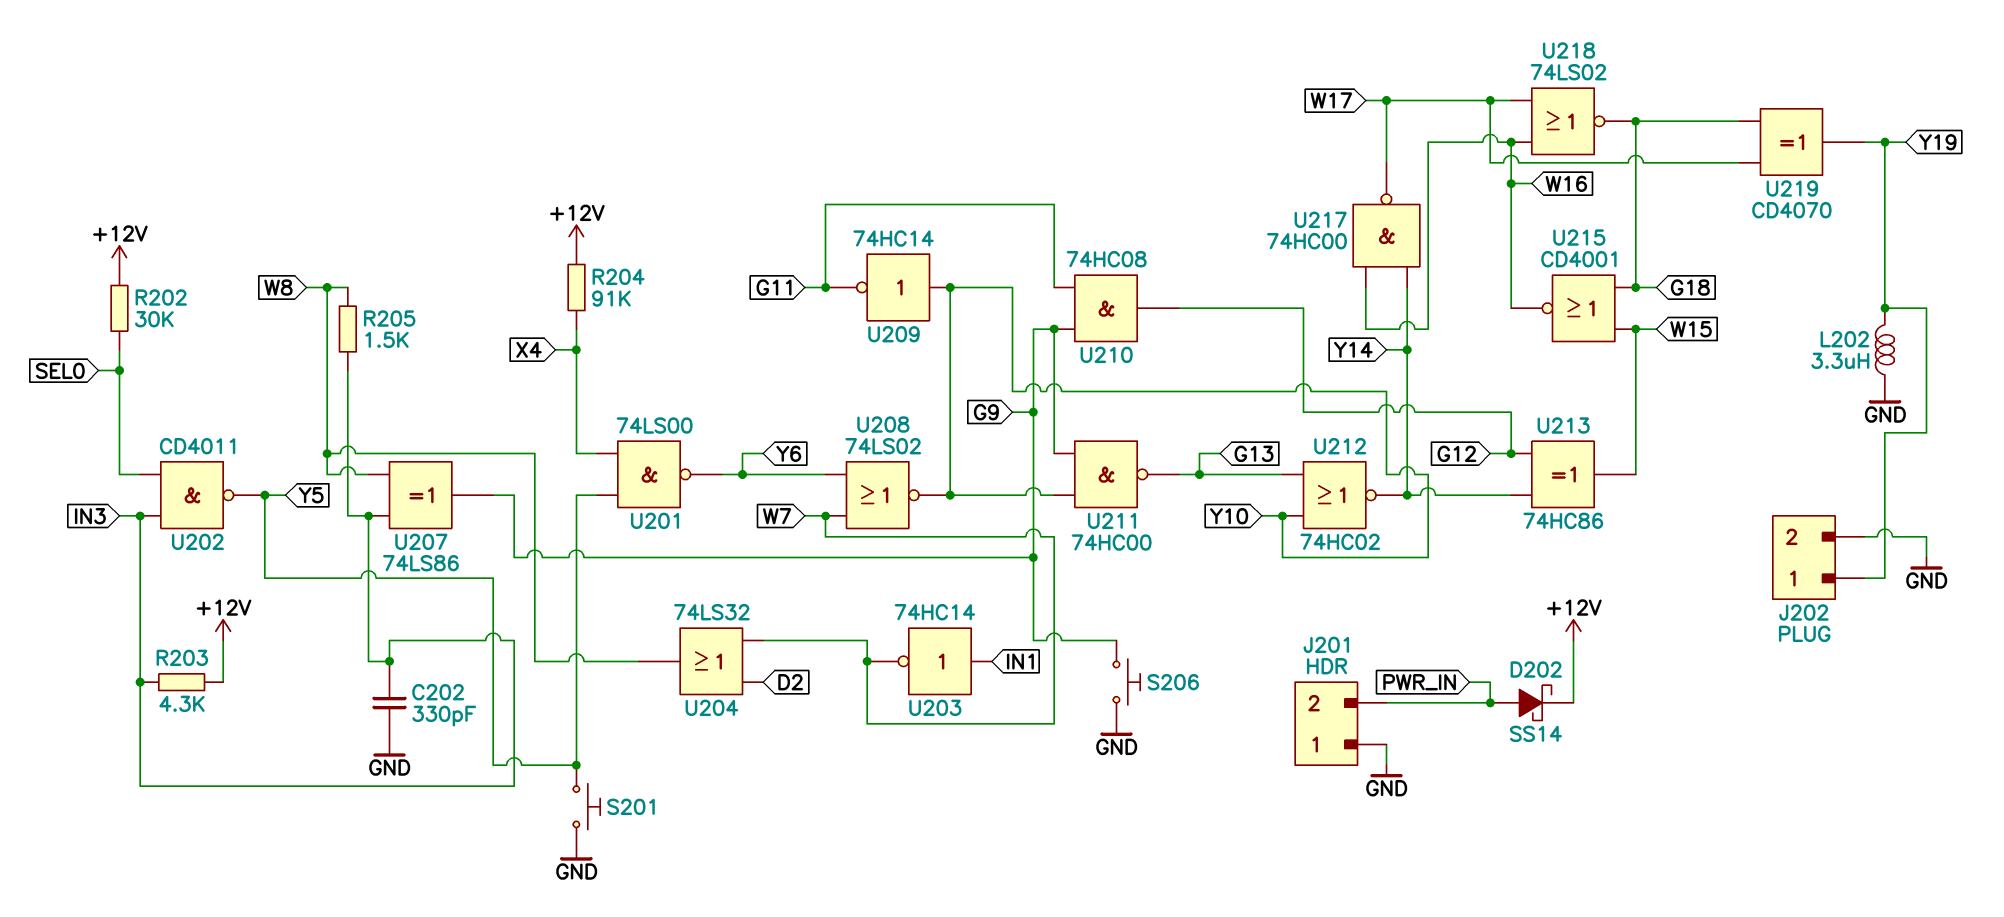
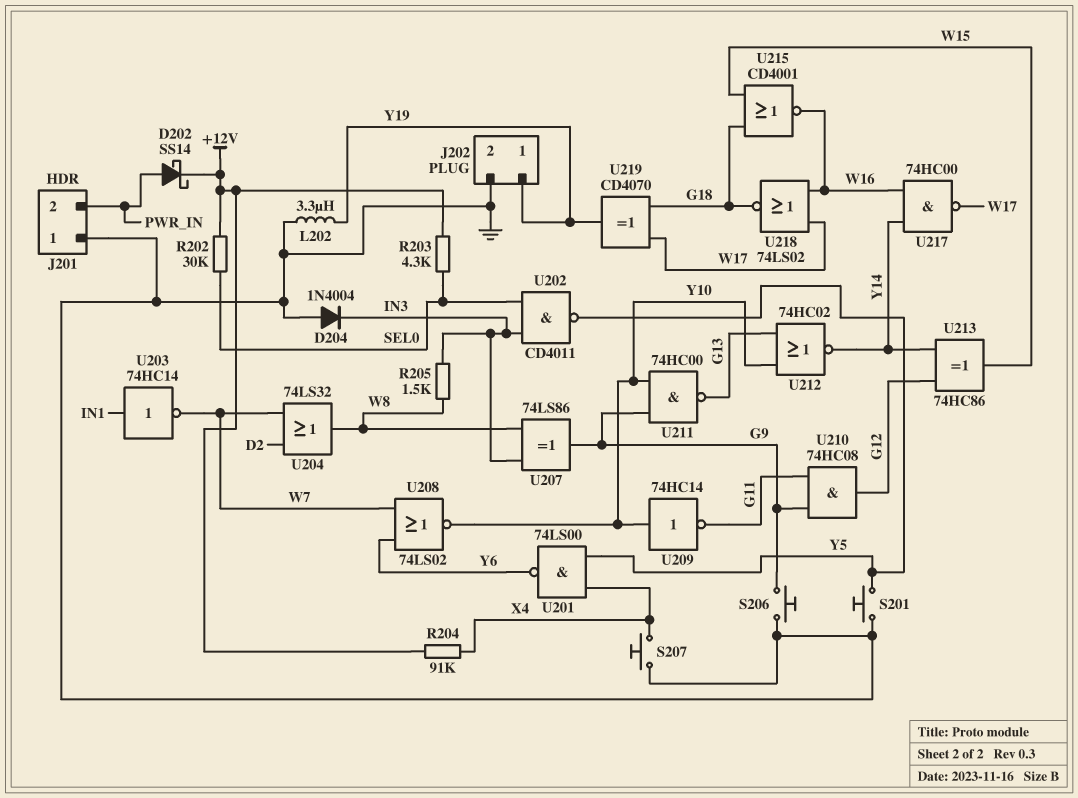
C202: 330pF (GND, IN3) -> none
D204: none -> diode 1N4004 (A GND, K IN3)
R203: 4.3k (+12V, IN3) -> 4.3k (+12V, SEL0)
S207: none -> button (GND, X4)

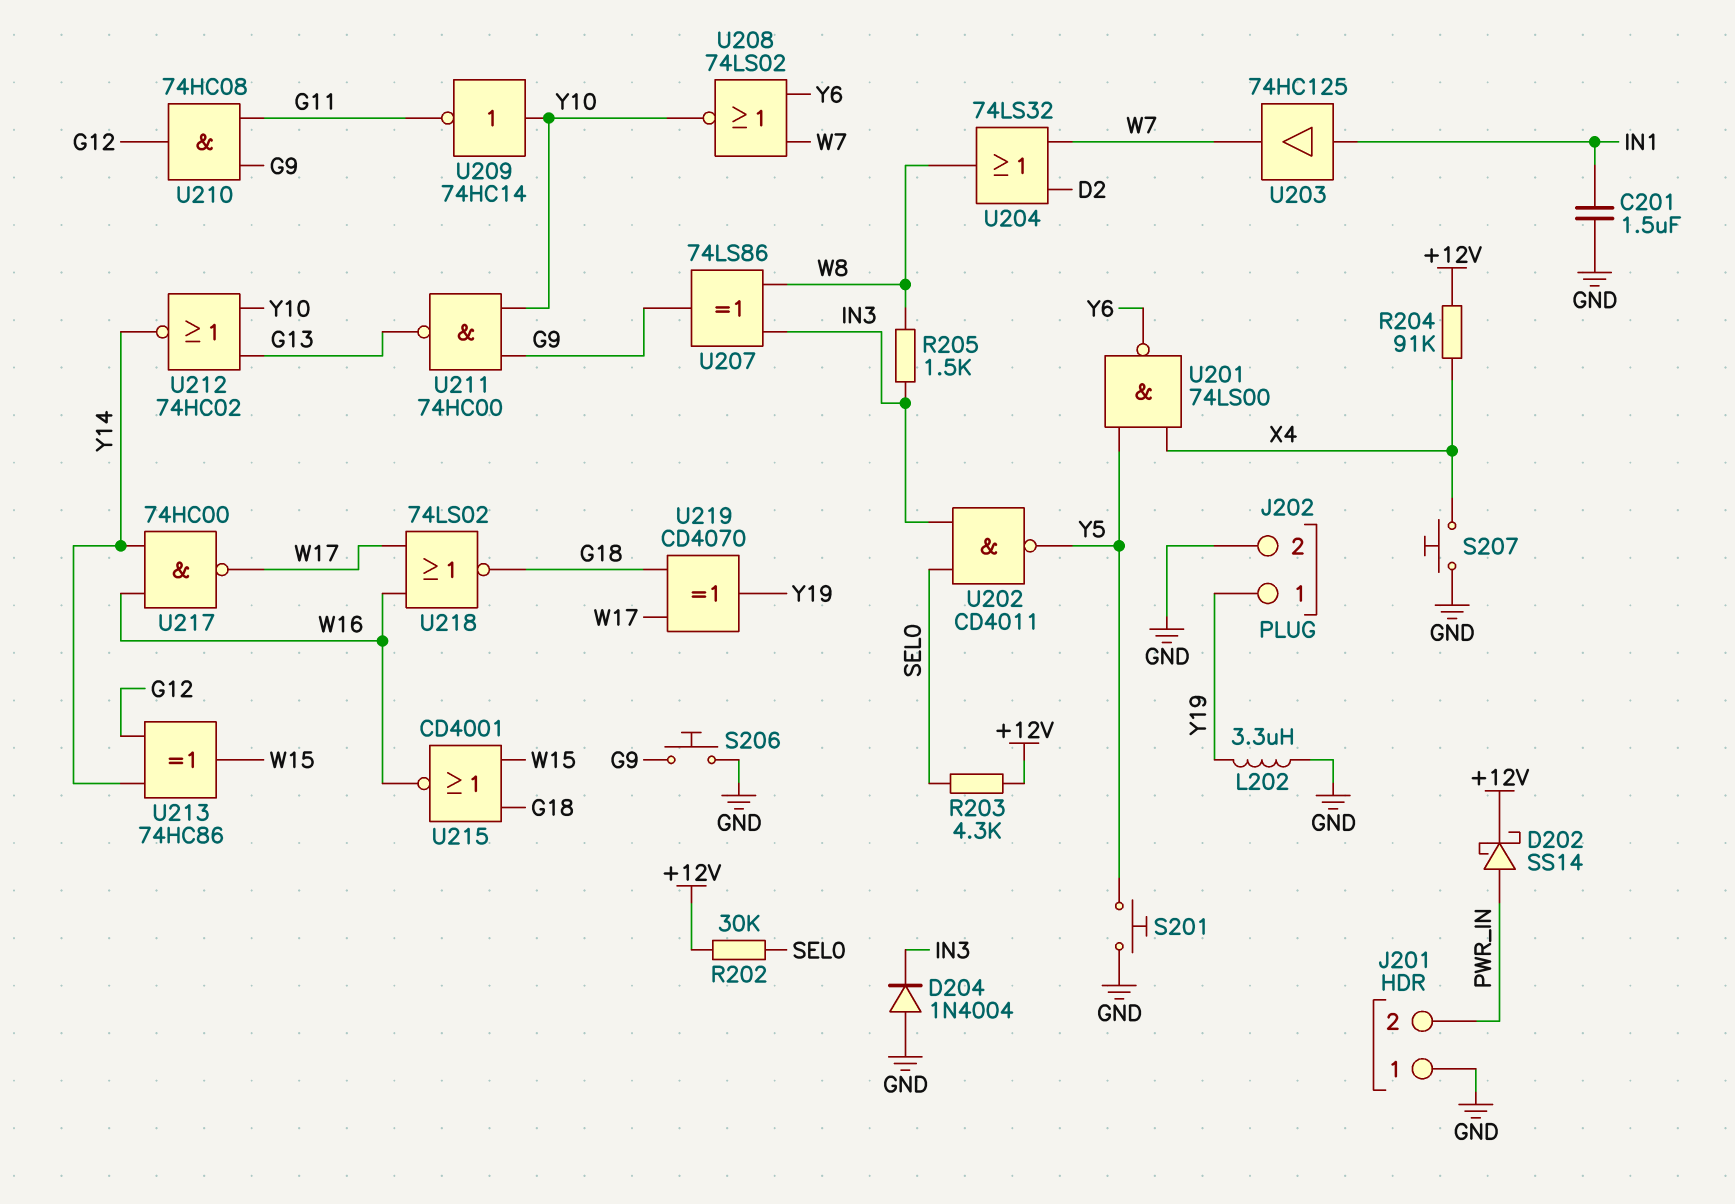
C201: none -> 1.5uF (GND, IN1)
U203: NOT 74HC14 (in IN1, out W7) -> buffer 74HC125 (in IN1, out W7)

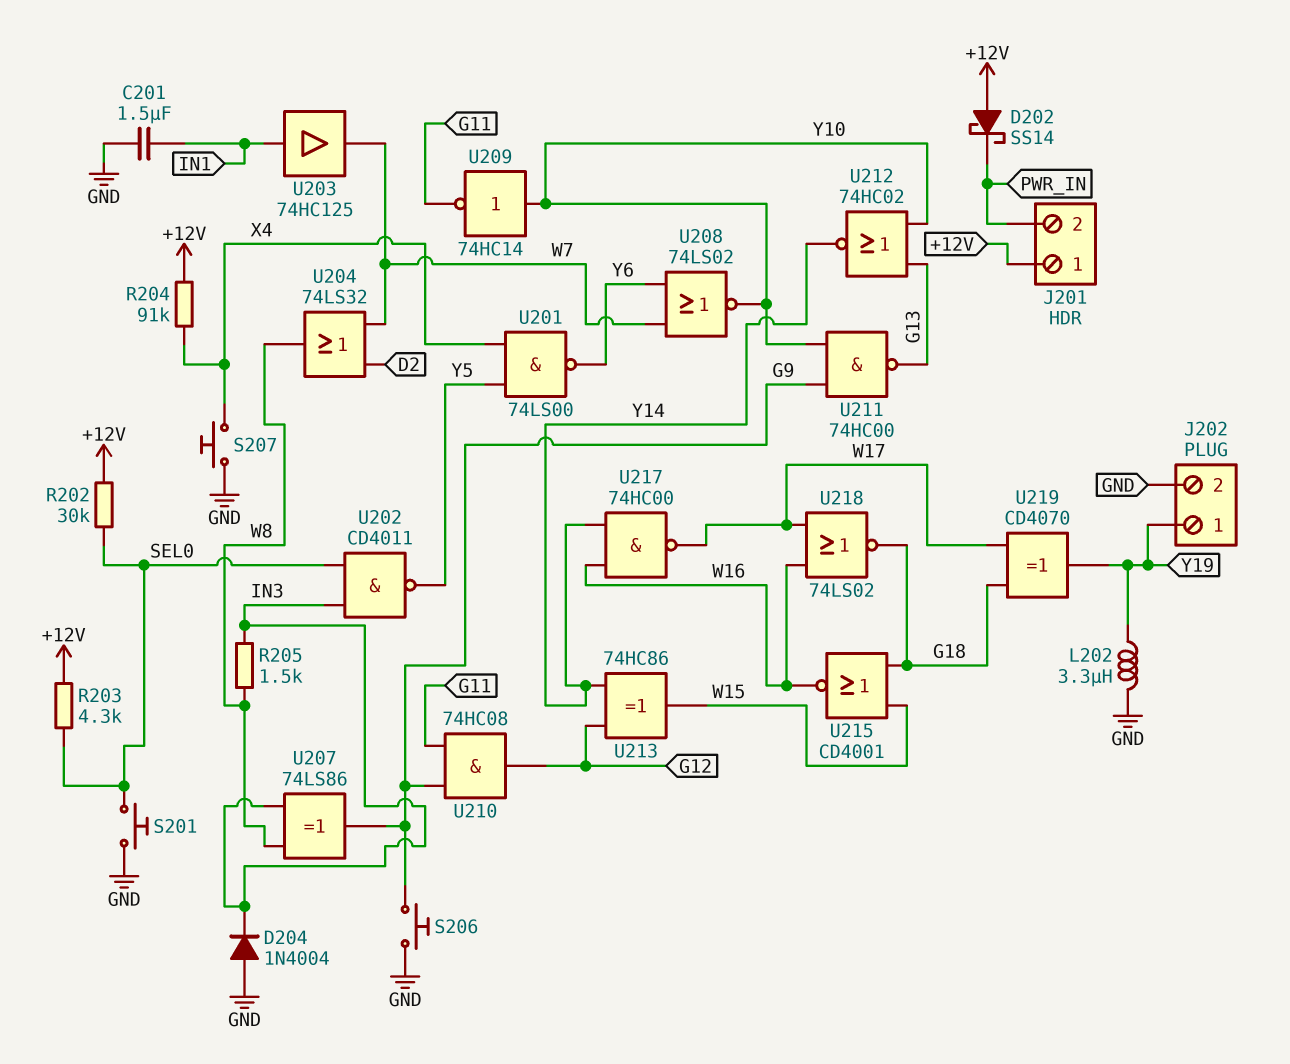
D202: schottky SS14 (A PWR_IN, K +12V) -> schottky SS14 (A +12V, K PWR_IN)
J201 pin 1: GND -> +12V
S201: button (GND, Y5) -> button (GND, SEL0)

